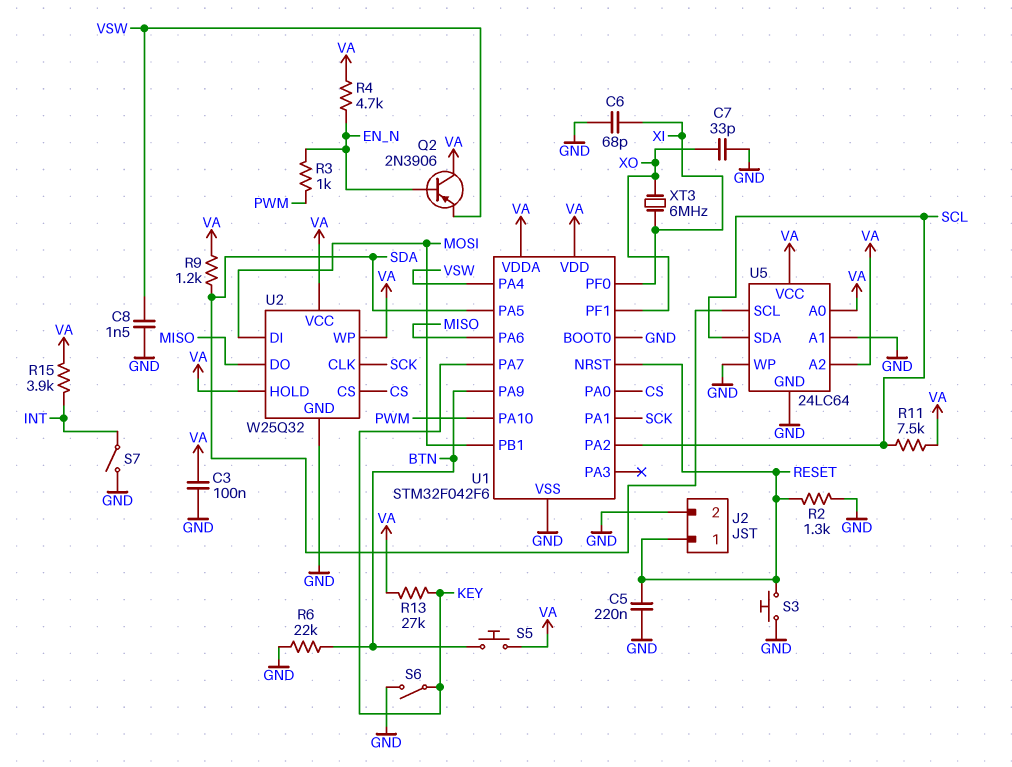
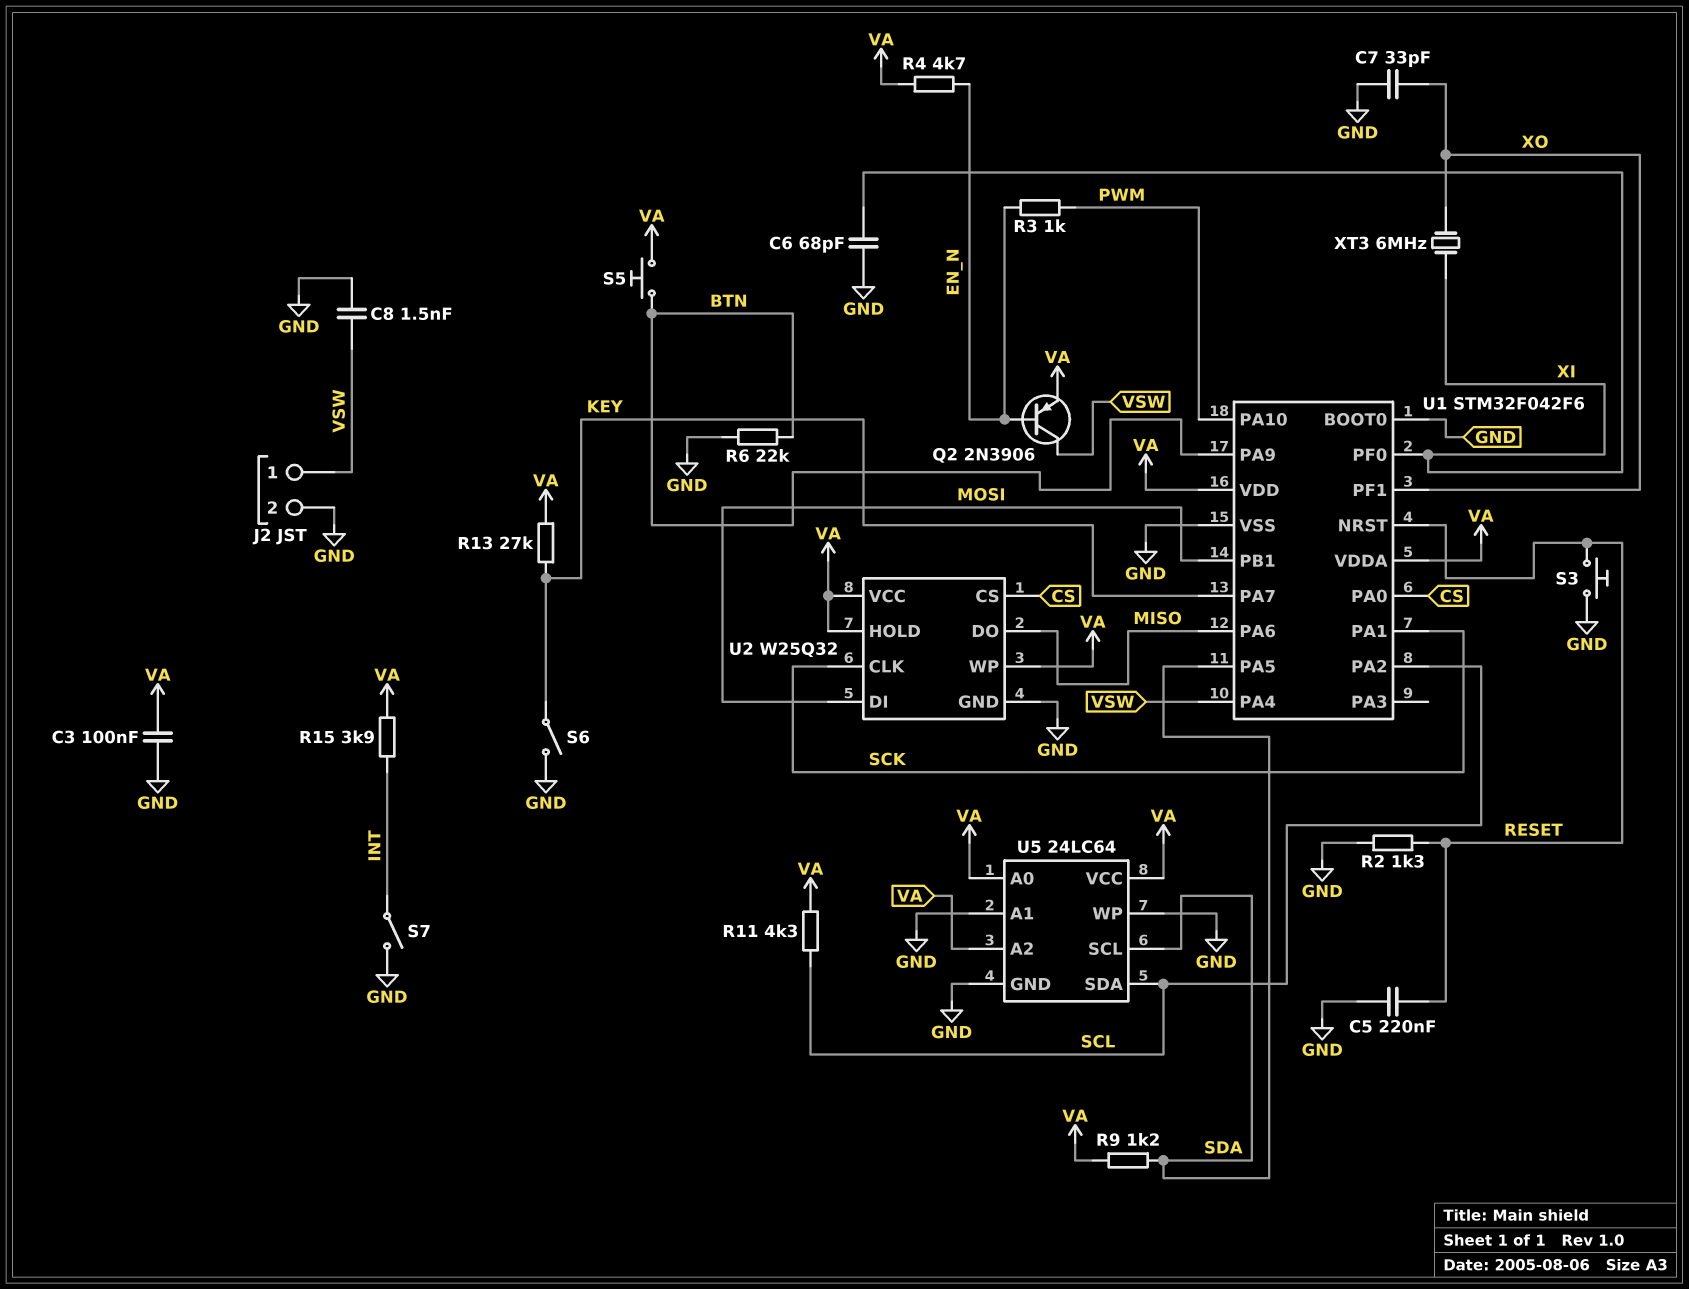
J2 pin 1: RESET -> VSW
Q2: PNP 2N3906 (B EN_N, C VA, E VSW) -> PNP 2N3906 (B EN_N, C VSW, E VA)
R11: 7.5k (SCL, VA) -> 4.3k (SCL, VA)

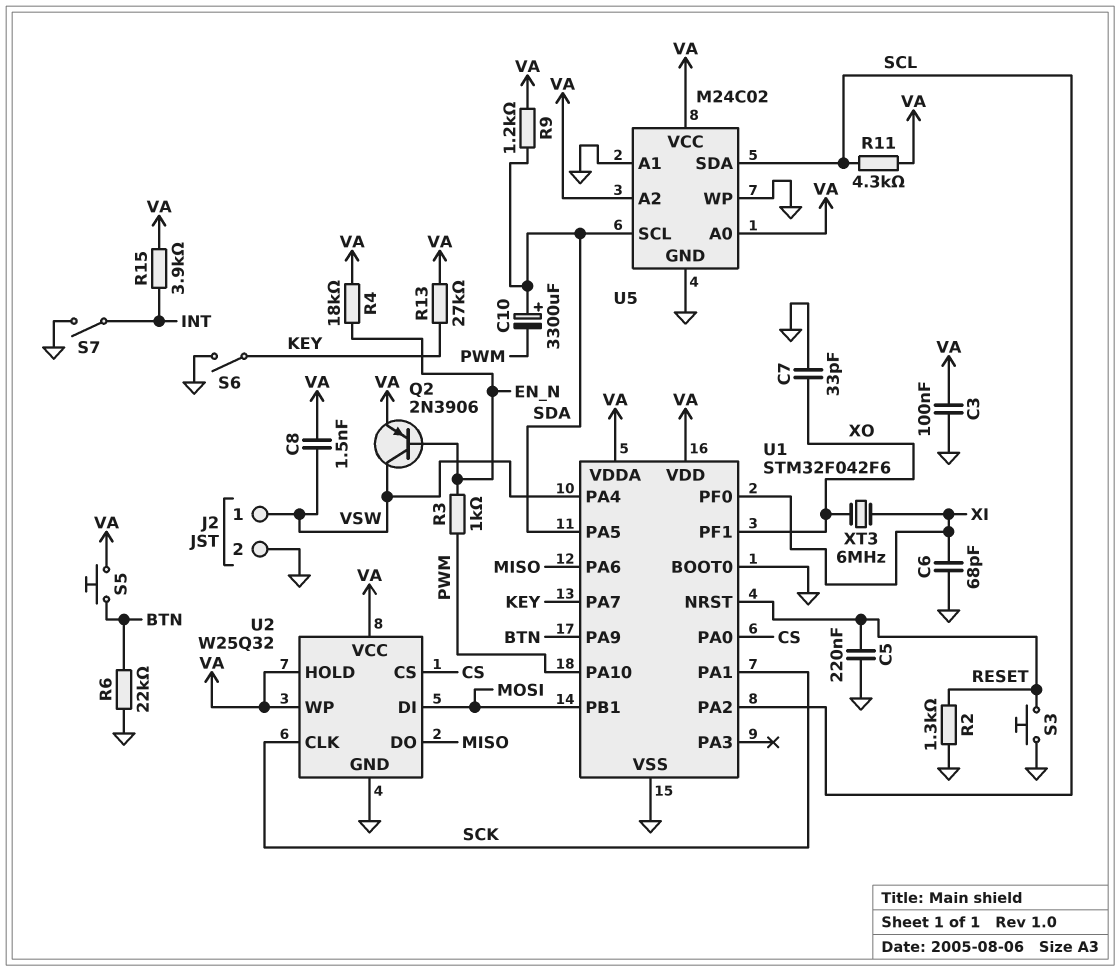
C8: 1.5nF (GND, VSW) -> 1.5nF (VA, VSW)
C10: none -> 3300uF (plus SDA, minus PWM)
R4: 4.7k (EN_N, VA) -> 18k (EN_N, VA)
U5: 24LC64 -> M24C02

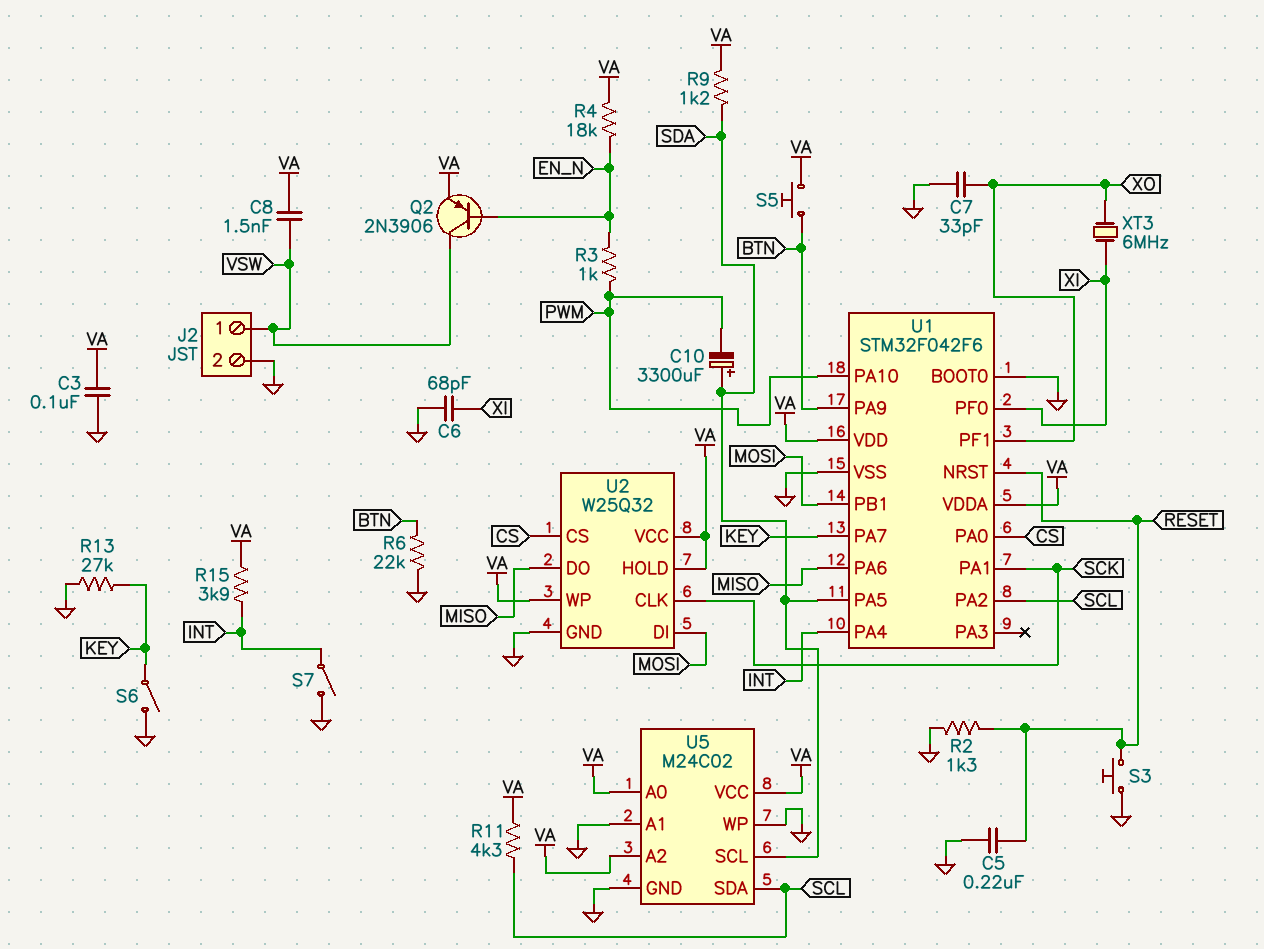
R13: 27k (KEY, VA) -> 27k (GND, KEY)
U1 pin PA4: VSW -> INT

